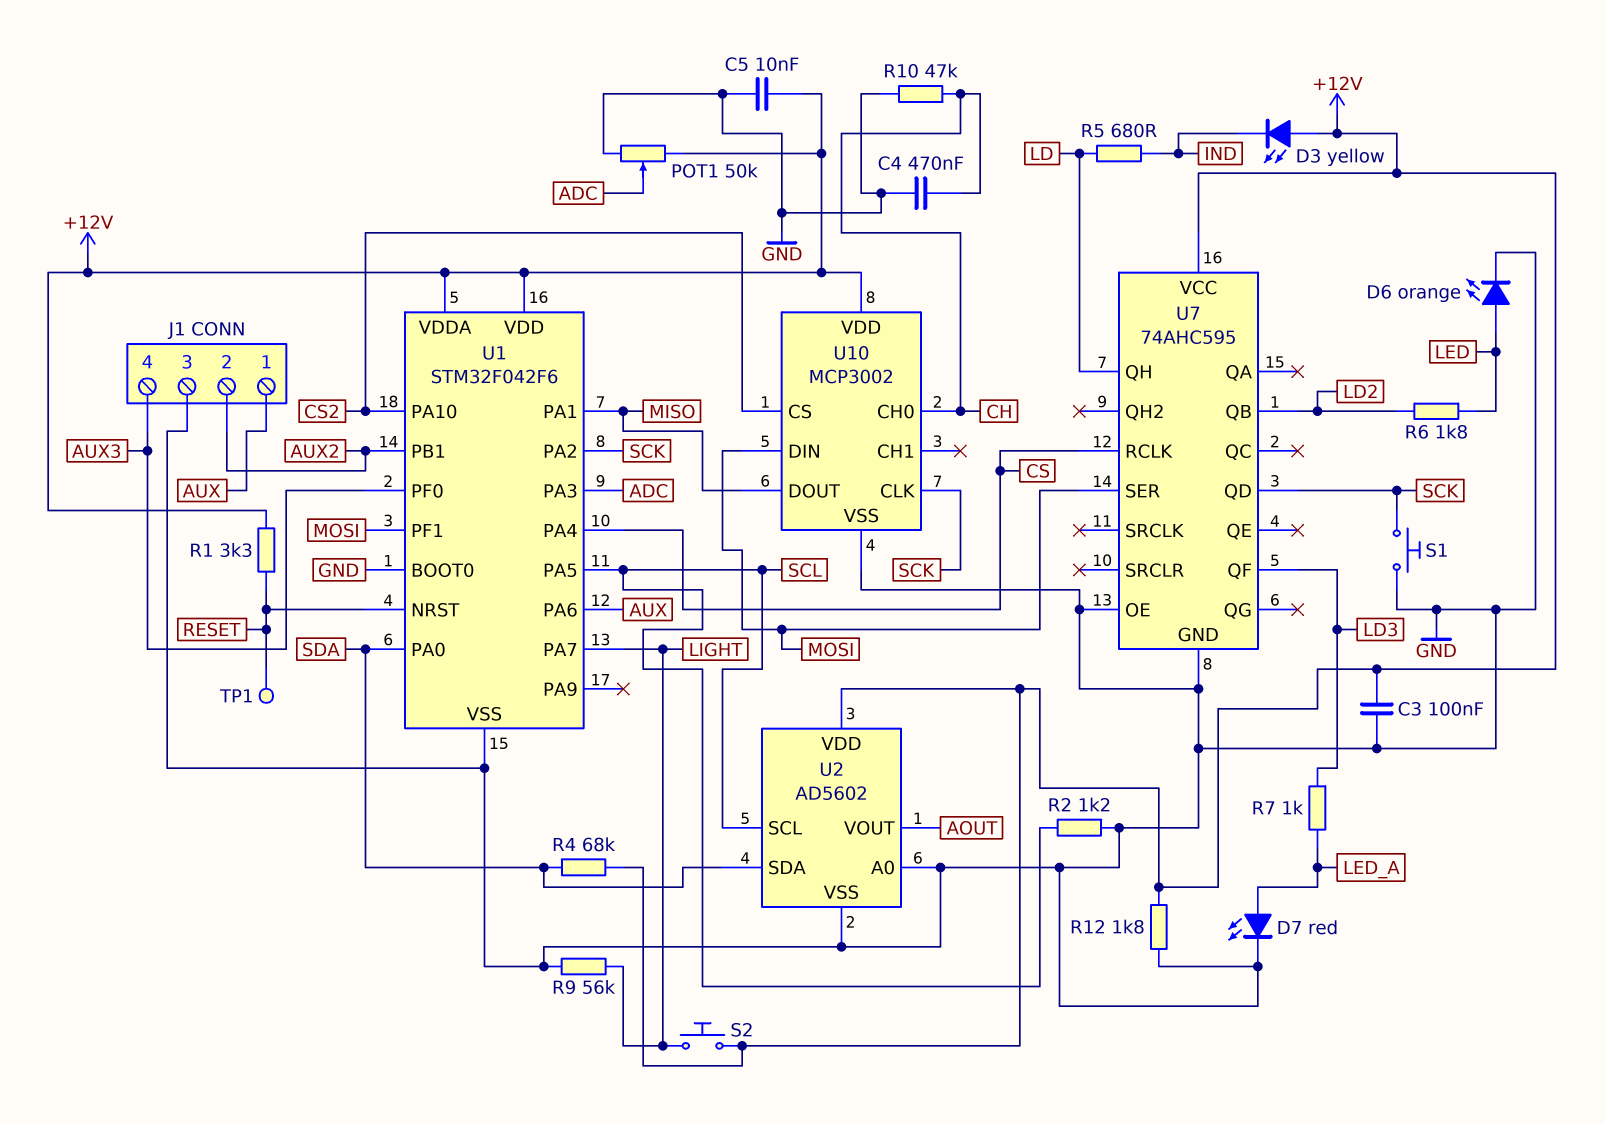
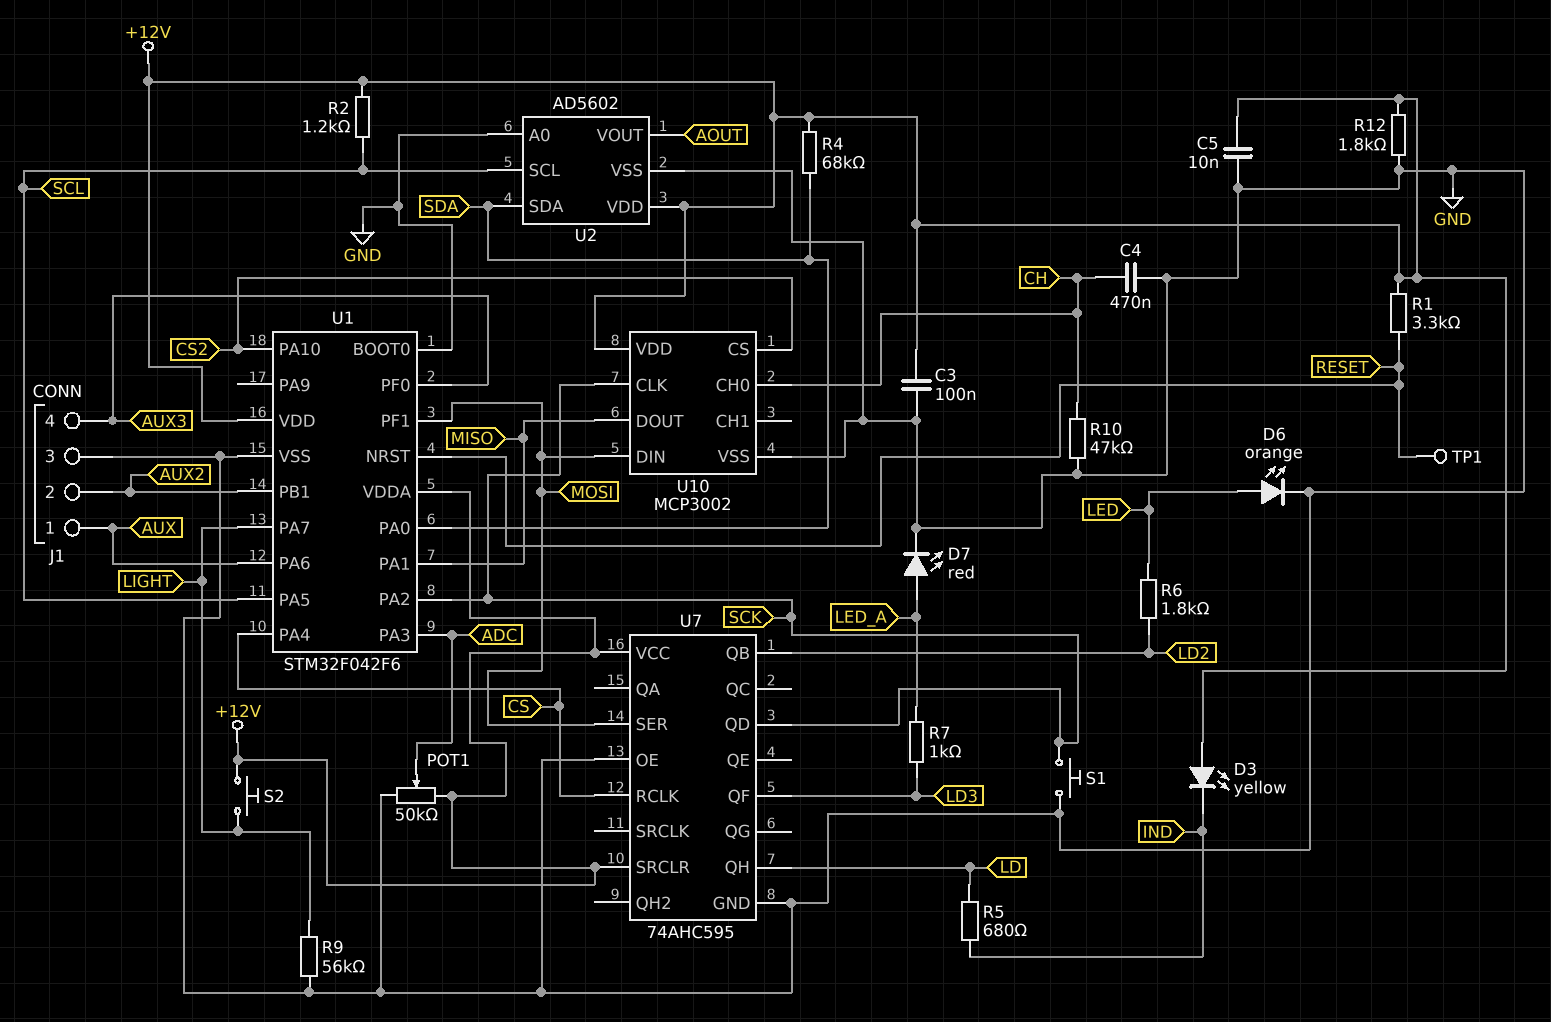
R2: 1.2k (GND, SCL) -> 1.2k (+12V, SCL)
U7 pin SRCLR: none -> +12V

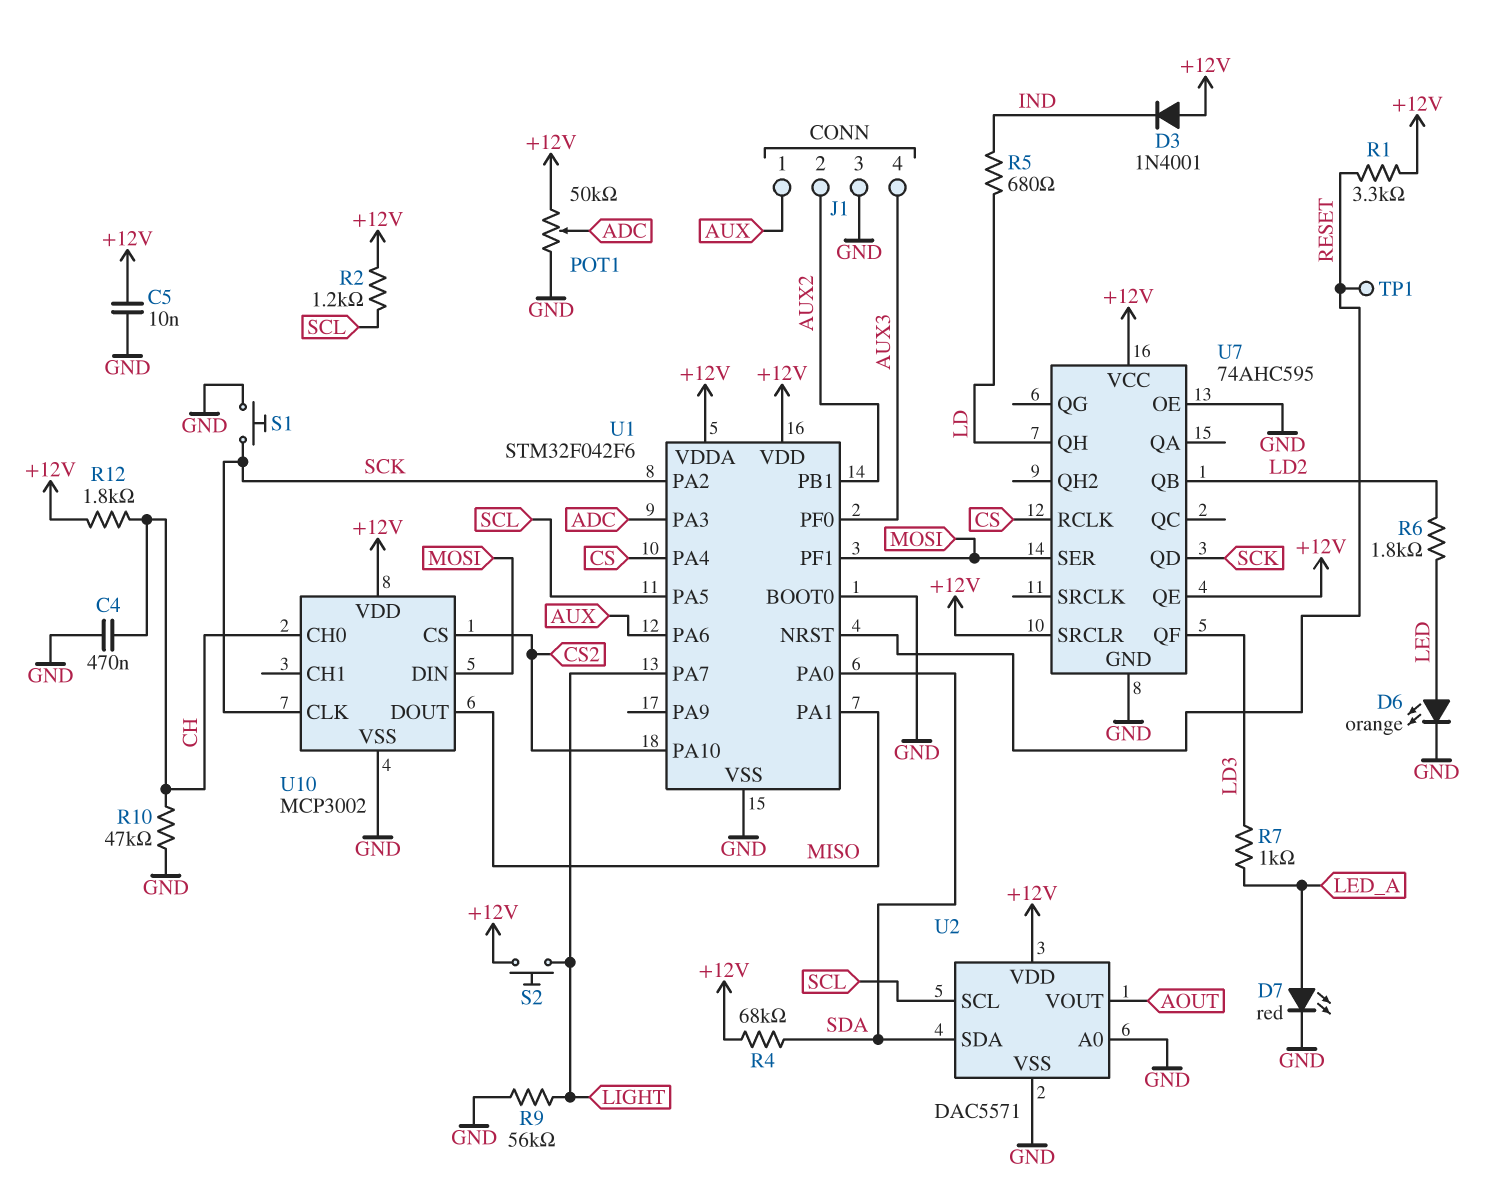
C3: 100nF (+12V, GND) -> none
D3: LED yellow (A +12V, K IND) -> diode 1N4001 (A +12V, K IND)
R12: 1.8k (+12V, GND) -> 1.8k (+12V, CH)
U2: AD5602 -> DAC5571
U7 pin QE: none -> +12V

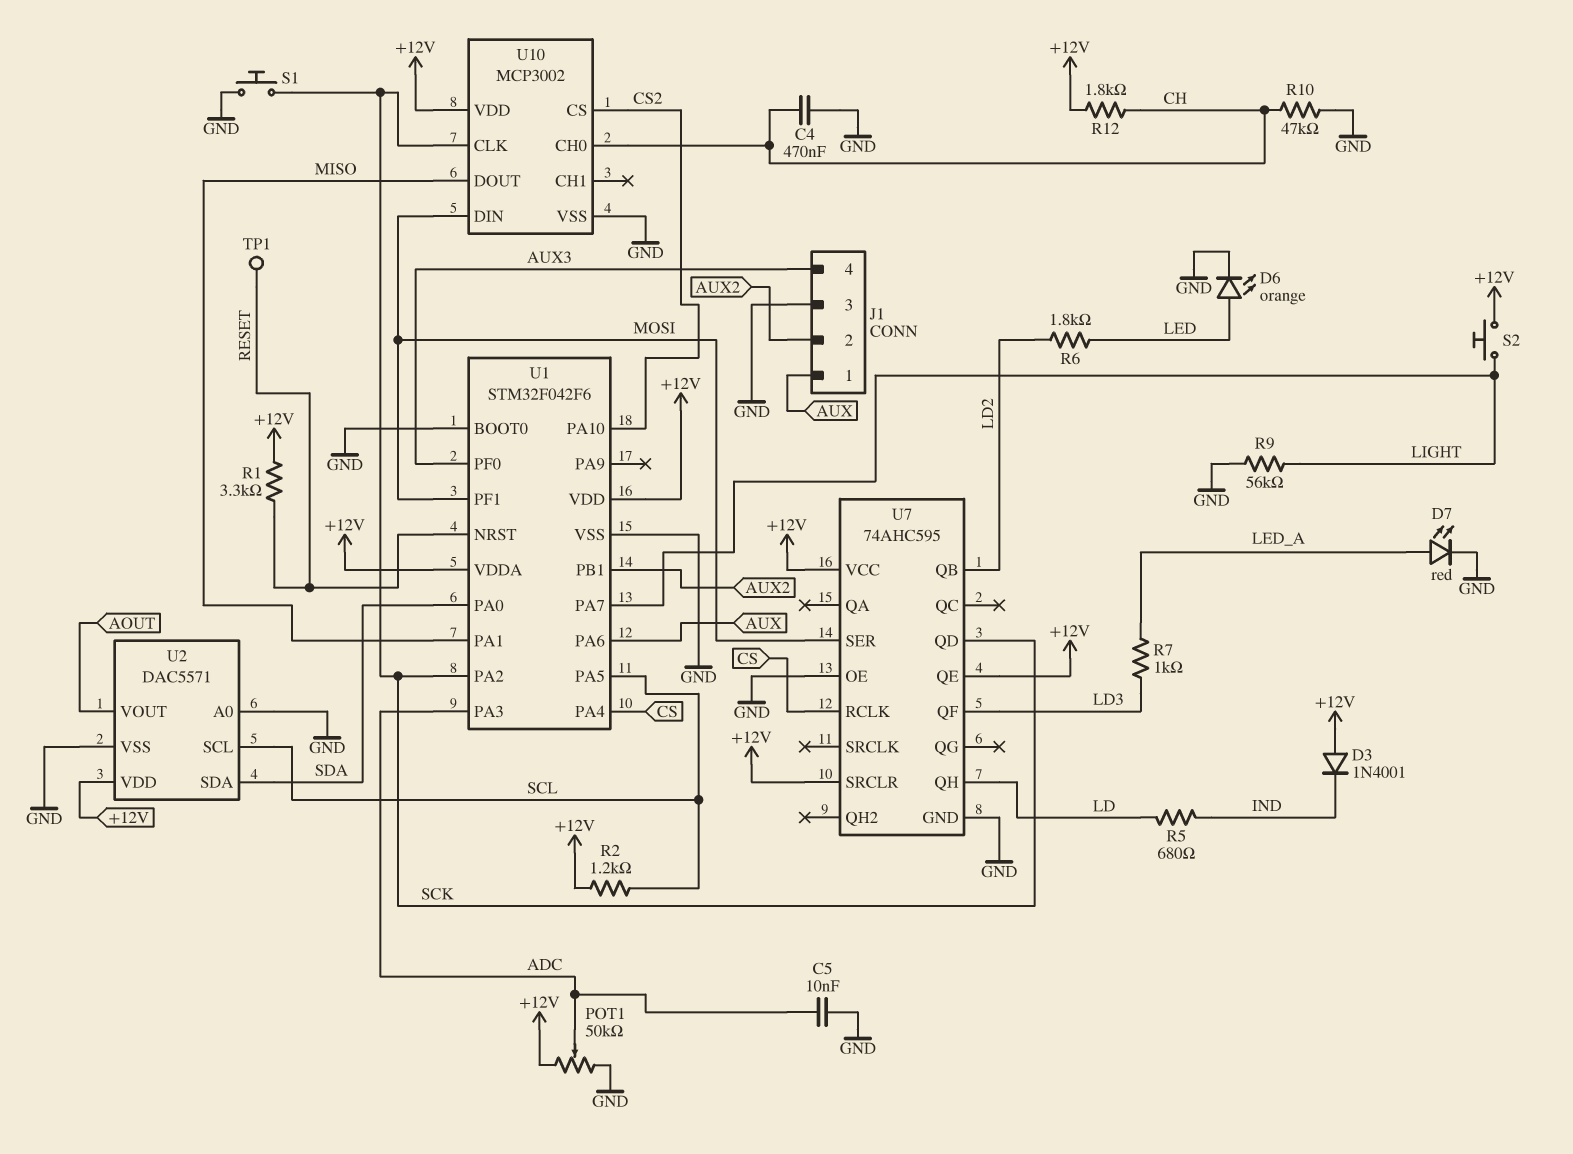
C5: 10nF (+12V, GND) -> 10nF (ADC, GND)
R4: 68k (+12V, SDA) -> none

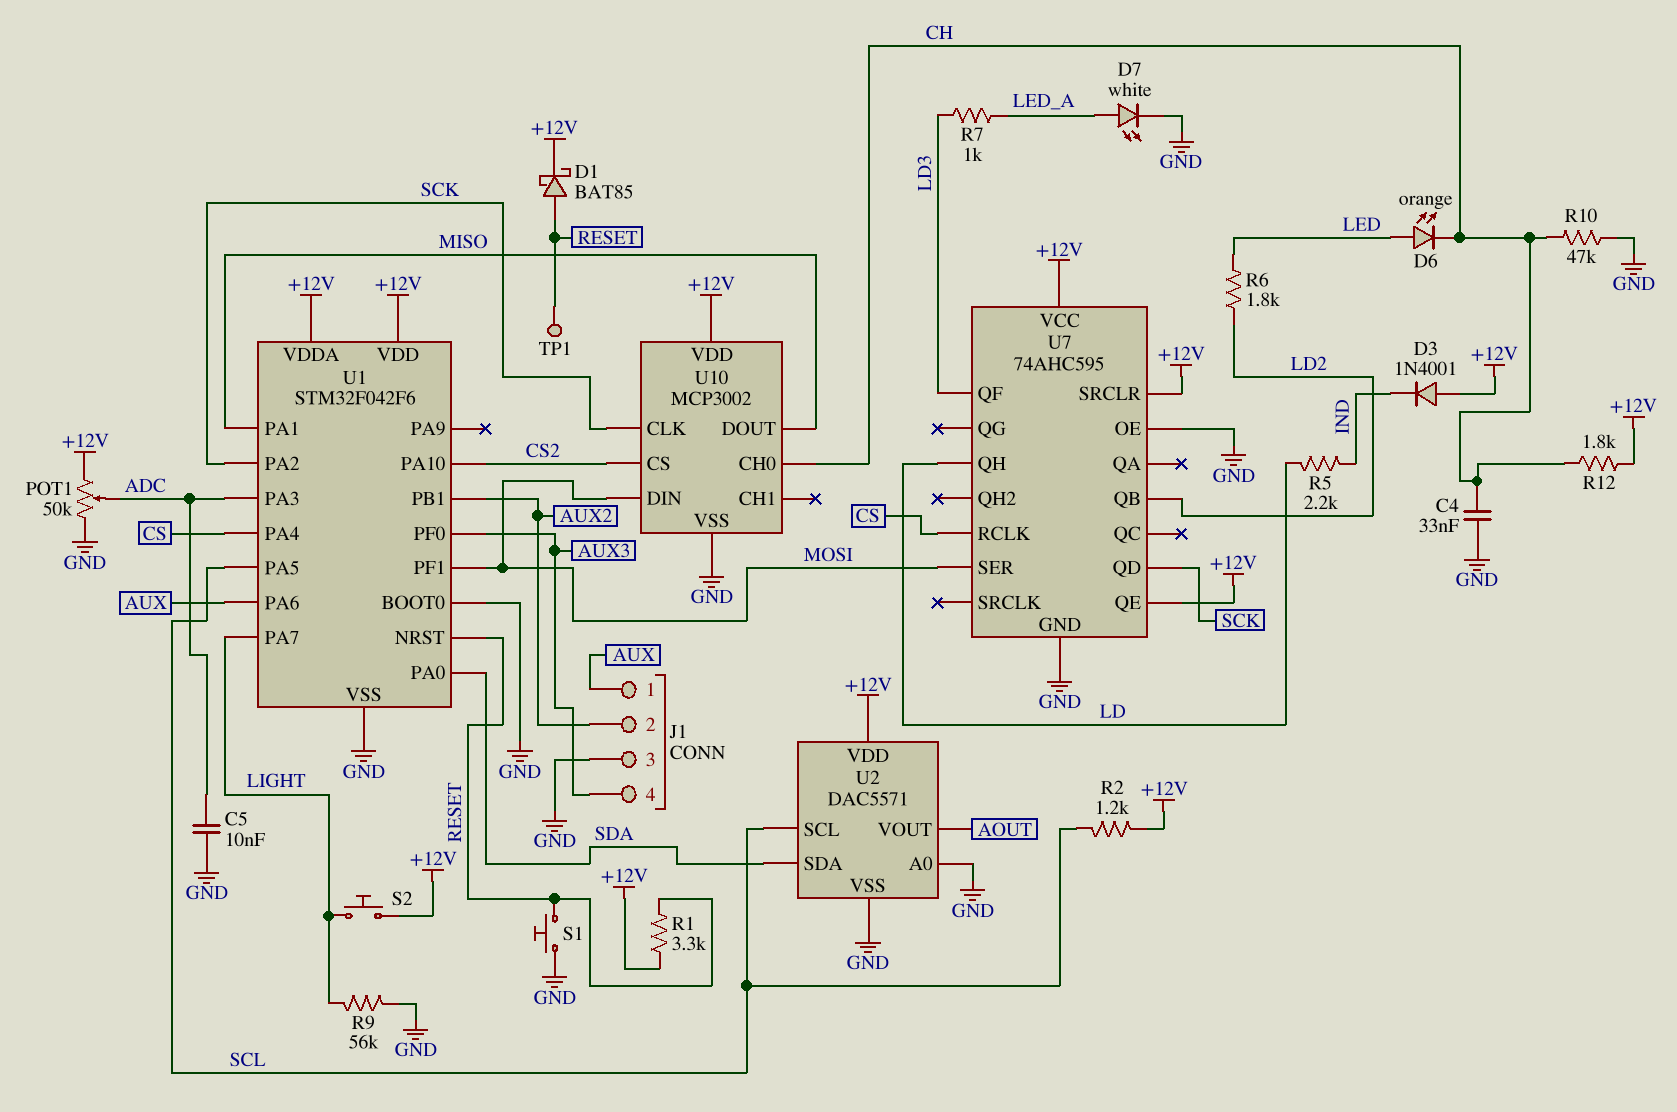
C4: 470nF (CH, GND) -> 33nF (CH, GND)
D1: none -> schottky BAT85 (A RESET, K +12V)
D6: LED orange (A LED, K GND) -> LED orange (A LED, K CH)
D7: LED red (A LED_A, K GND) -> LED white (A LED_A, K GND)
R5: 680 (IND, LD) -> 2.2k (IND, LD)
S1: button (GND, SCK) -> button (GND, RESET)

